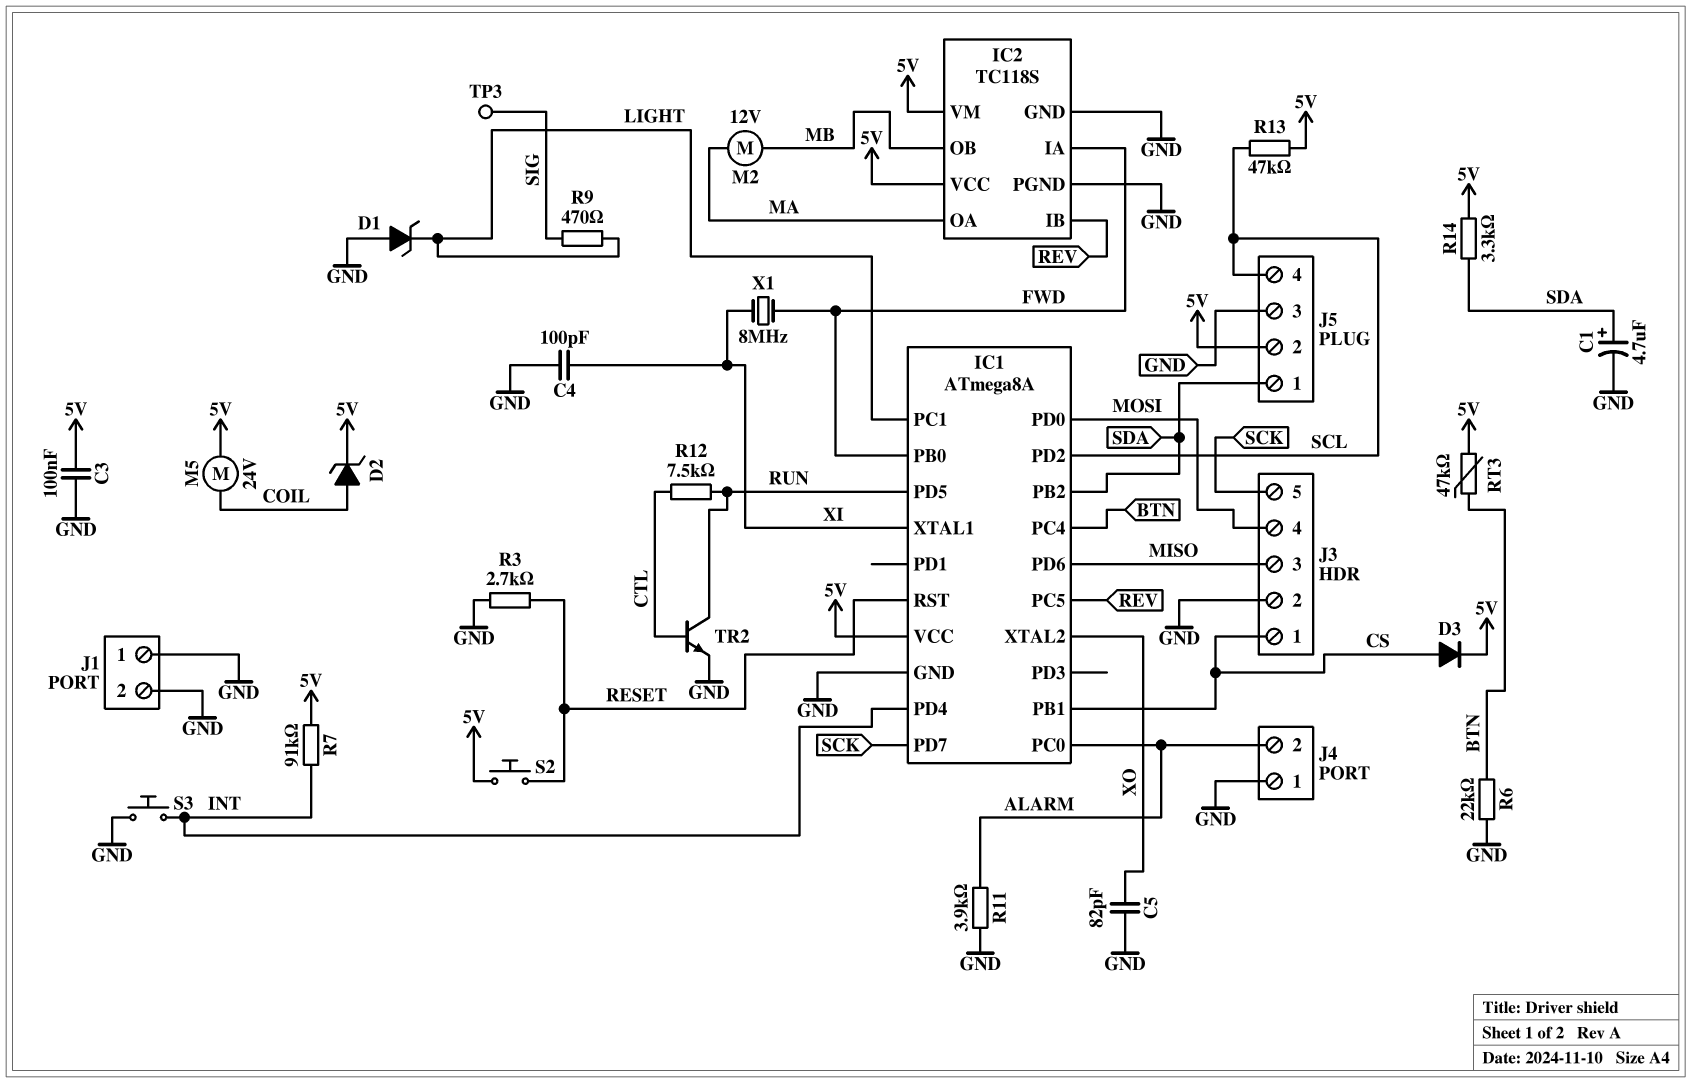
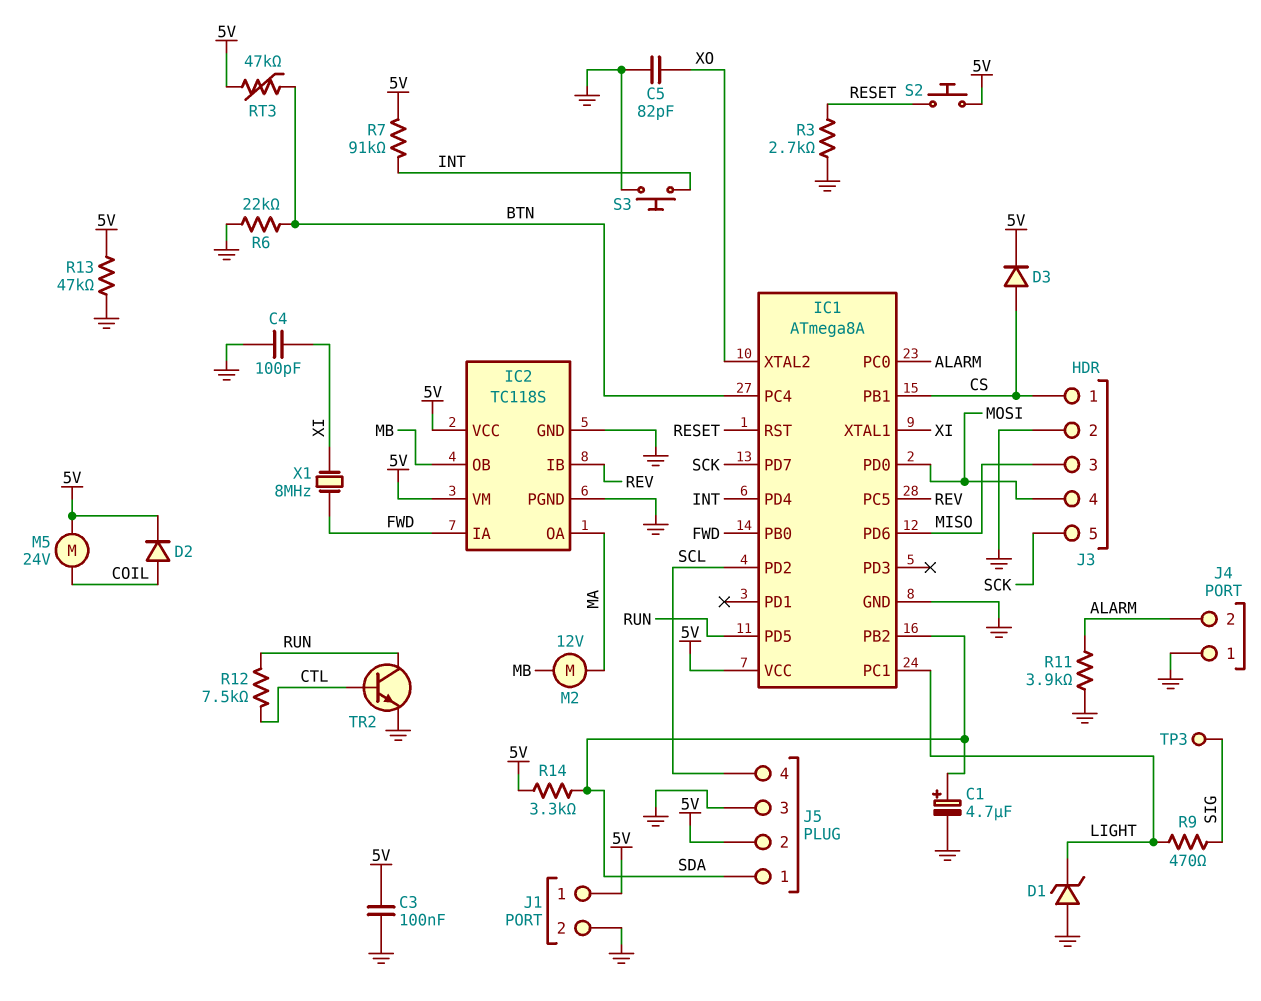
D2: zener (A COIL, K 5V) -> diode (A COIL, K 5V)
J1 pin 1: GND -> 5V
R13: 47k (5V, SCL) -> 47k (5V, GND)

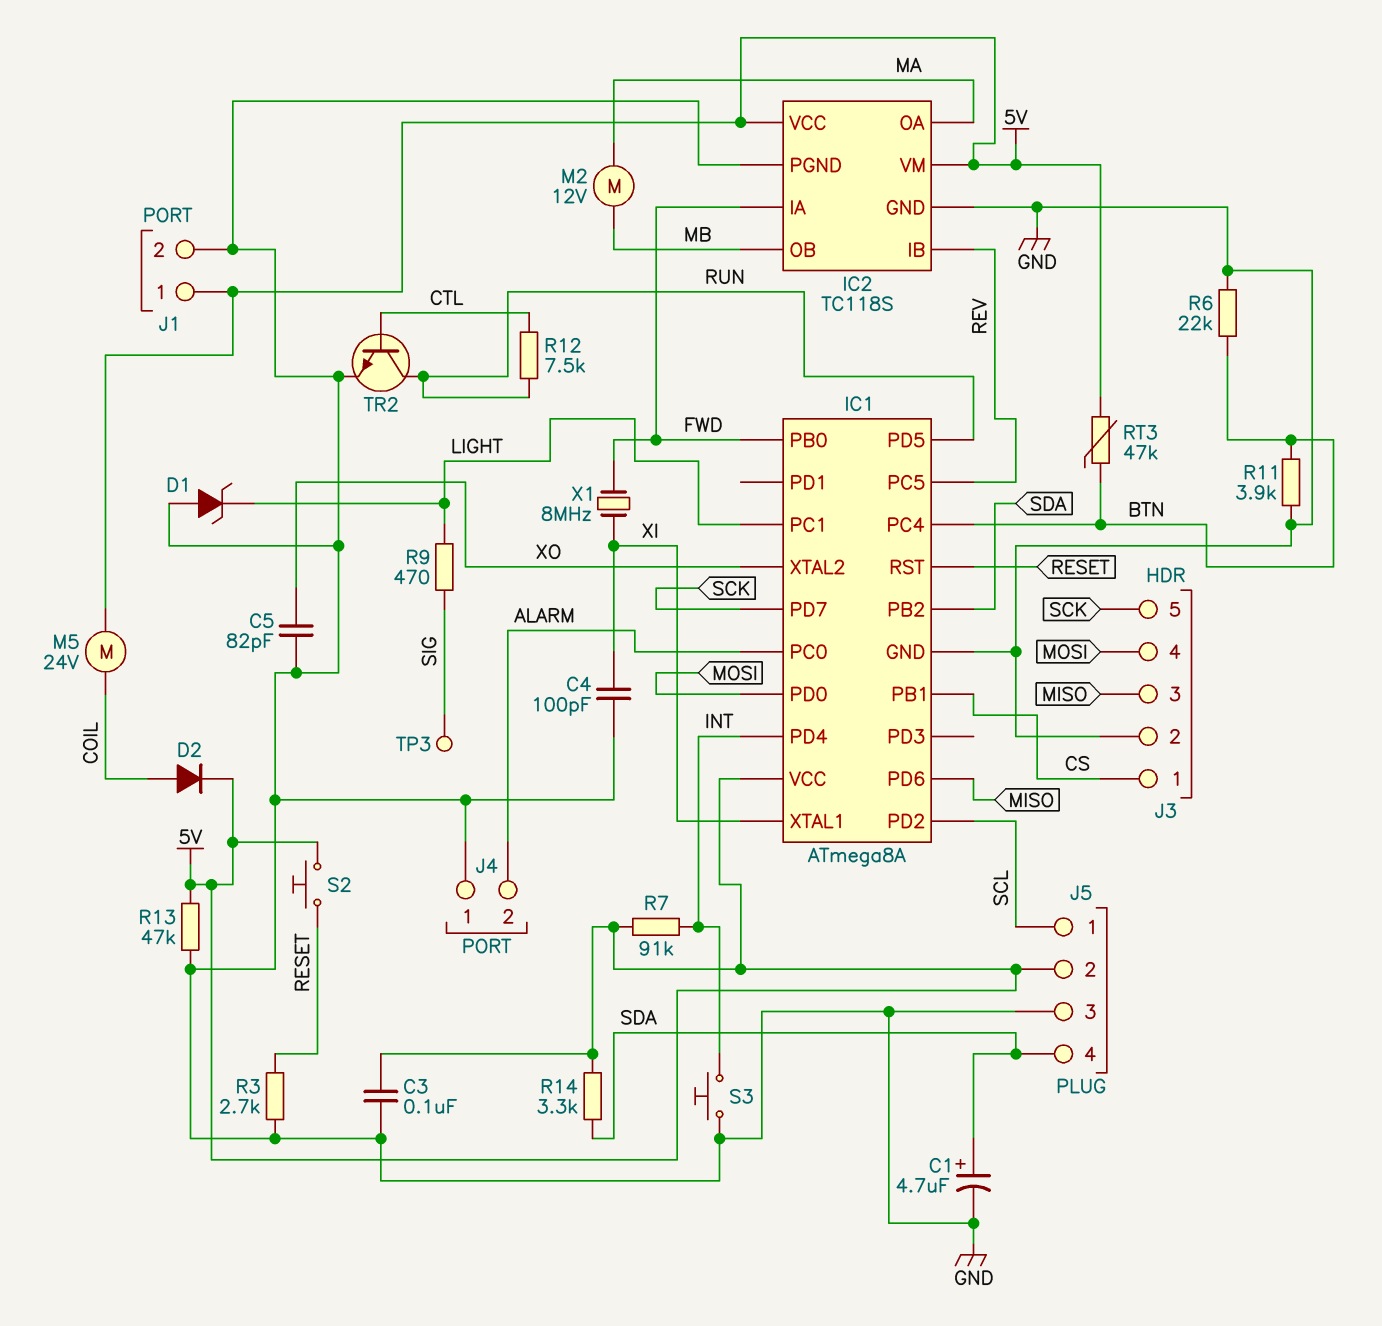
D3: diode (A CS, K 5V) -> none
J5 pin 1: SDA -> SCL
J5 pin 4: SCL -> SDA
R11: 3.9k (ALARM, GND) -> 3.9k (BTN, GND)

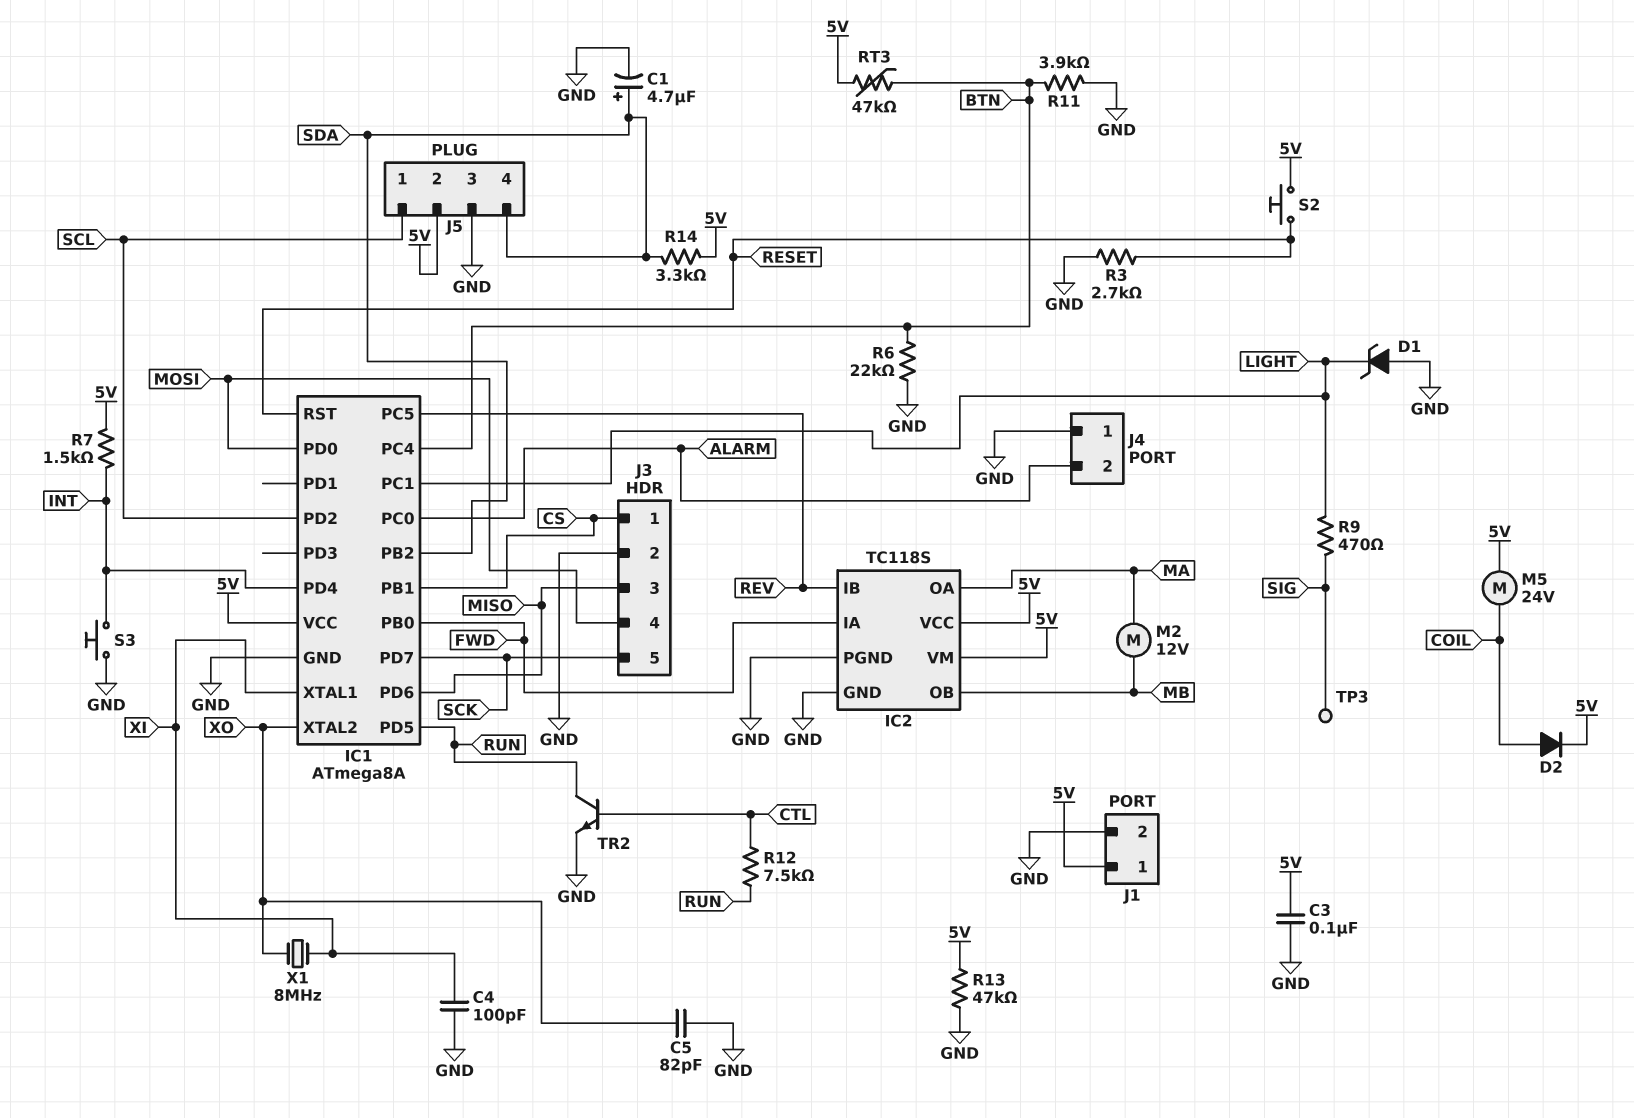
R7: 91k (5V, INT) -> 1.5k (5V, INT)
X1: 8MHz (FWD, XI) -> 8MHz (XI, XO)

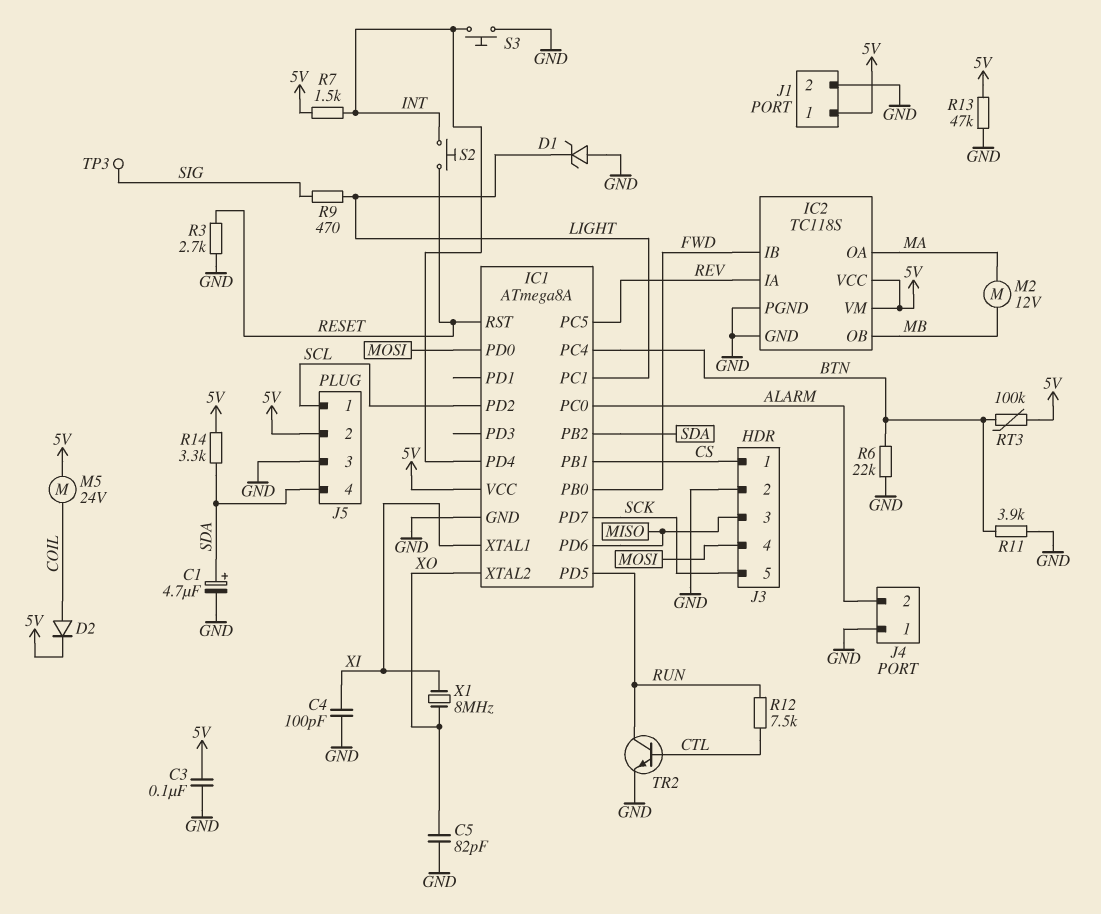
IC2 pin IA: FWD -> REV
IC2 pin IB: REV -> FWD
RT3: 47k (5V, BTN) -> 100k (5V, BTN)
S2: button (5V, RESET) -> button (INT, RESET)

